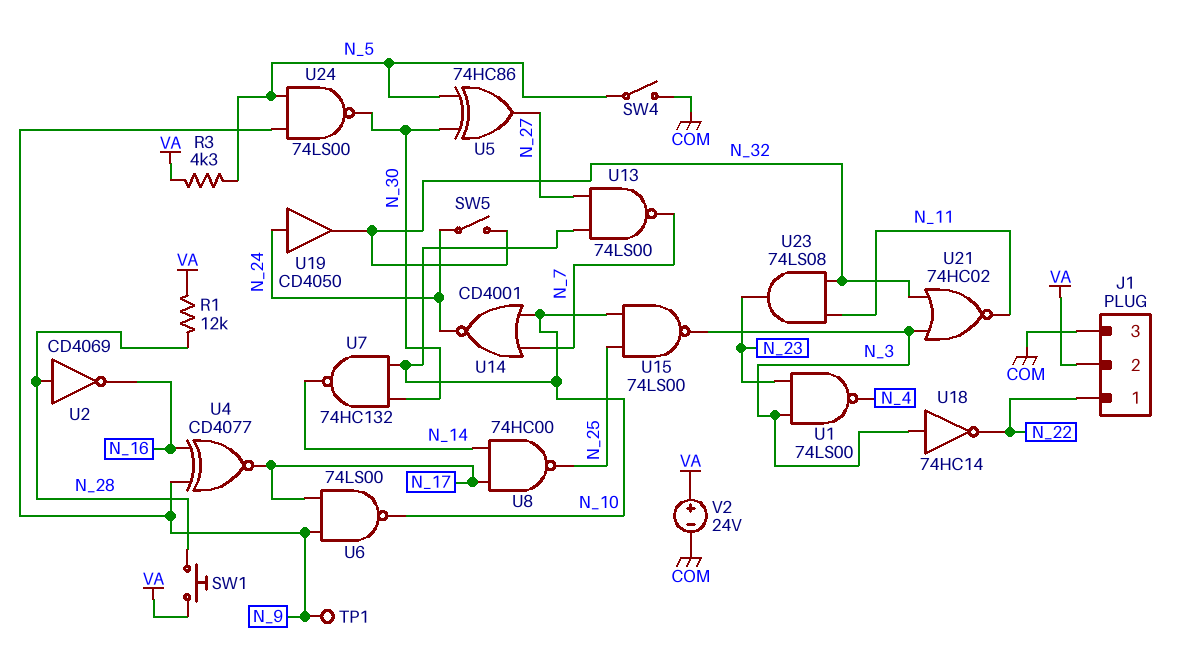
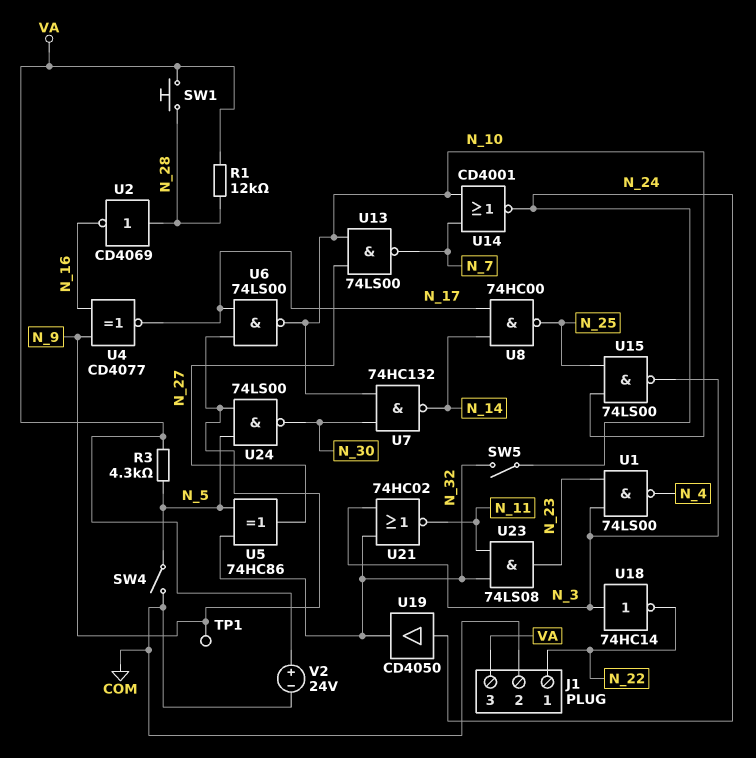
J1 pin 2: VA -> COM
J1 pin 3: COM -> VA
U5: XOR 74HC86 (in N_5, in N_30, out N_27) -> XOR 74HC86 (in N_5, in N_32, out N_27)

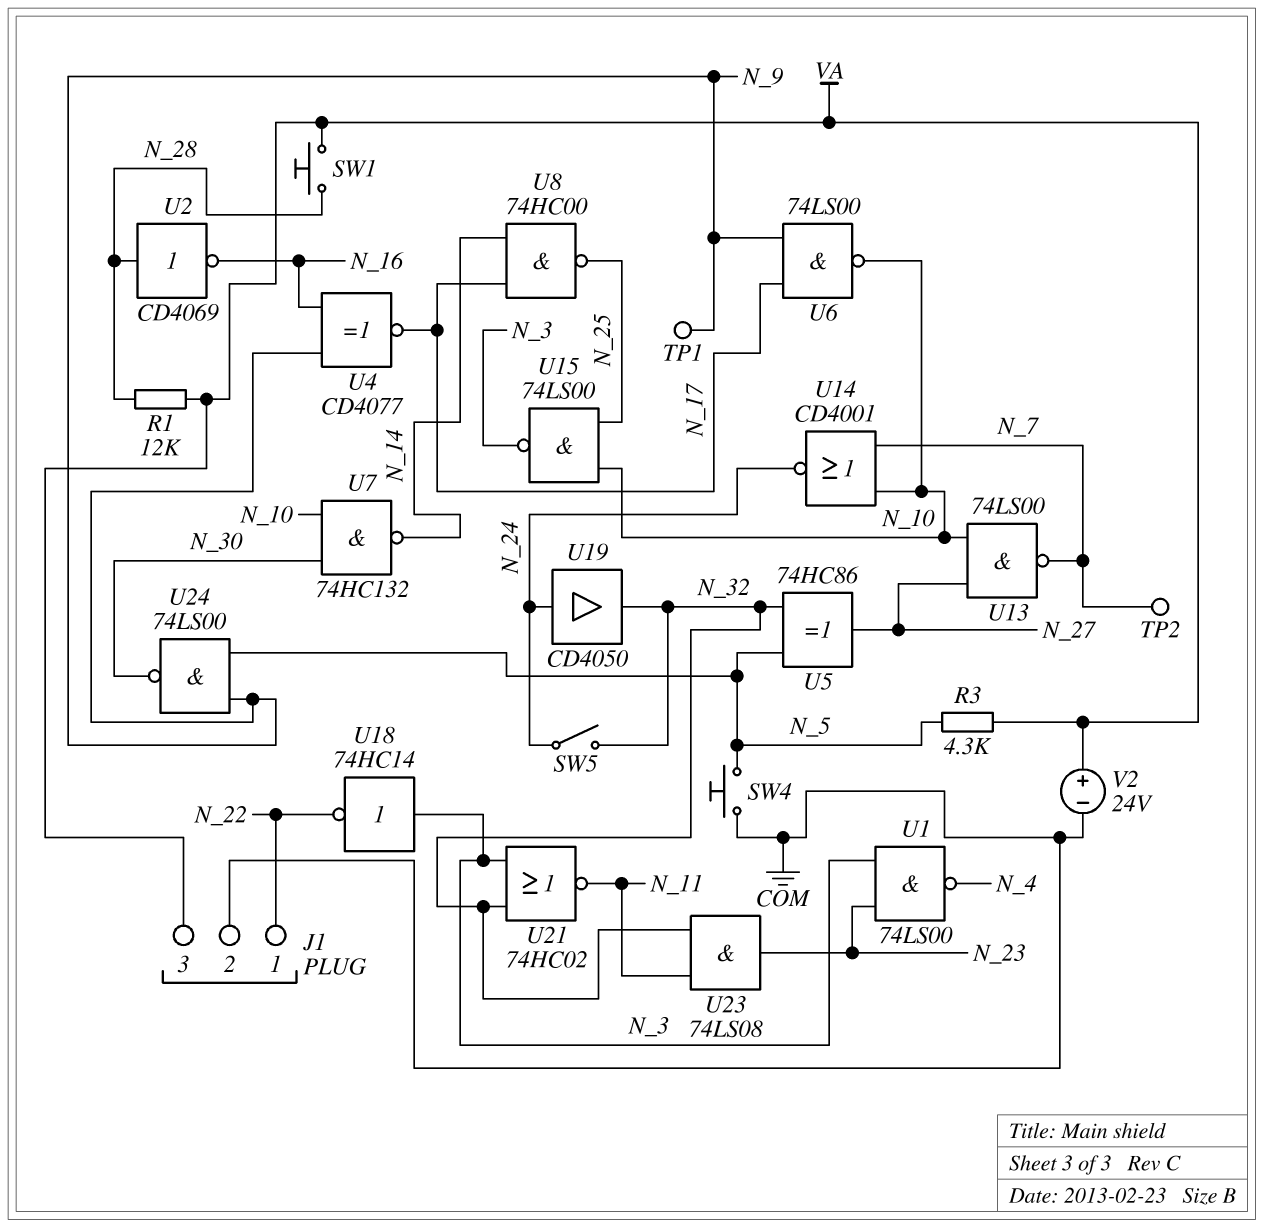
SW4: switch (COM, N_5) -> button (COM, N_5)
TP2: none -> test point (N_7)

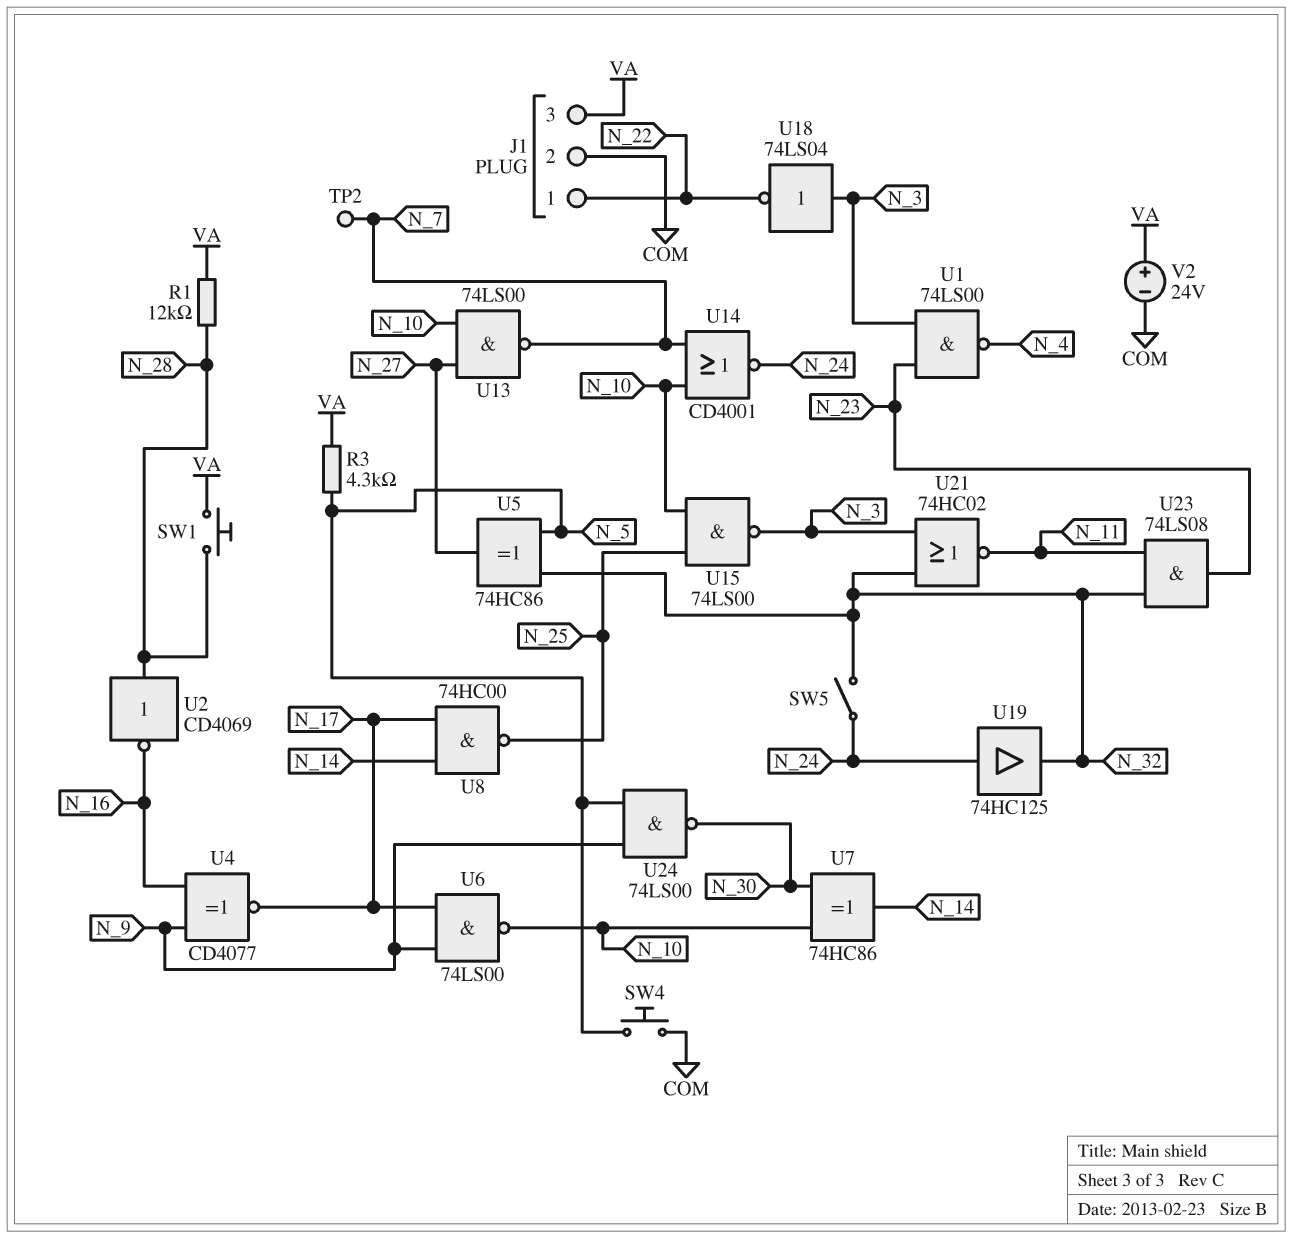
TP1: test point (N_9) -> none
U7: NAND 74HC132 (in N_10, in N_30, out N_14) -> XOR 74HC86 (in N_10, in N_30, out N_14)
U18: NOT 74HC14 (in N_3, out N_22) -> NOT 74LS04 (in N_3, out N_22)
U19: buffer CD4050 (in N_24, out N_32) -> buffer 74HC125 (in N_24, out N_32)

